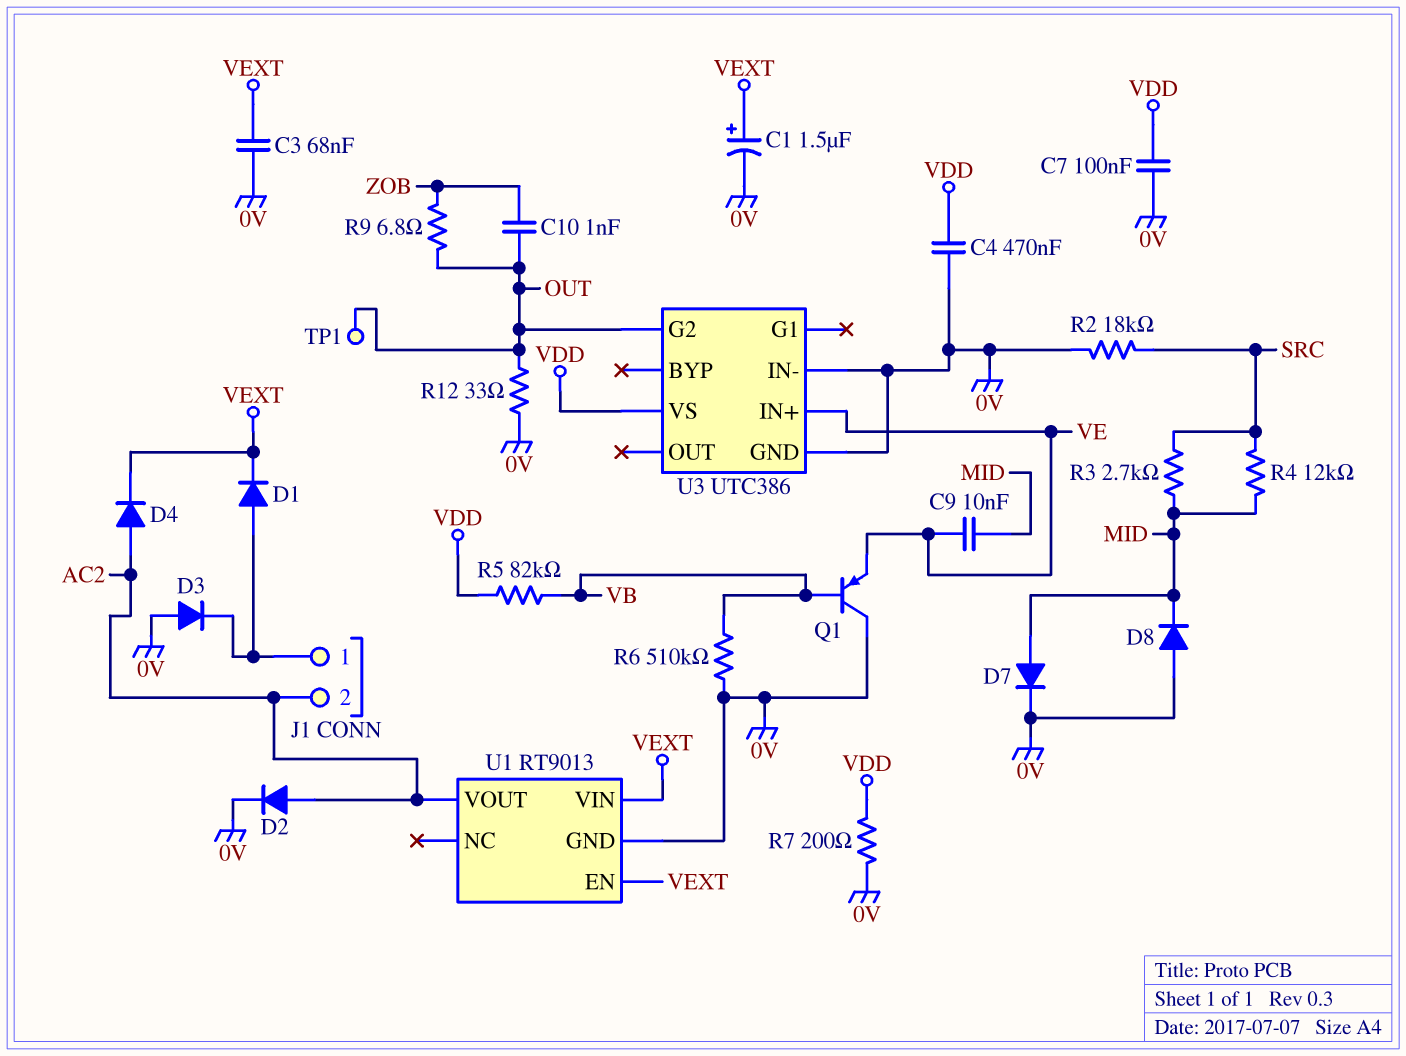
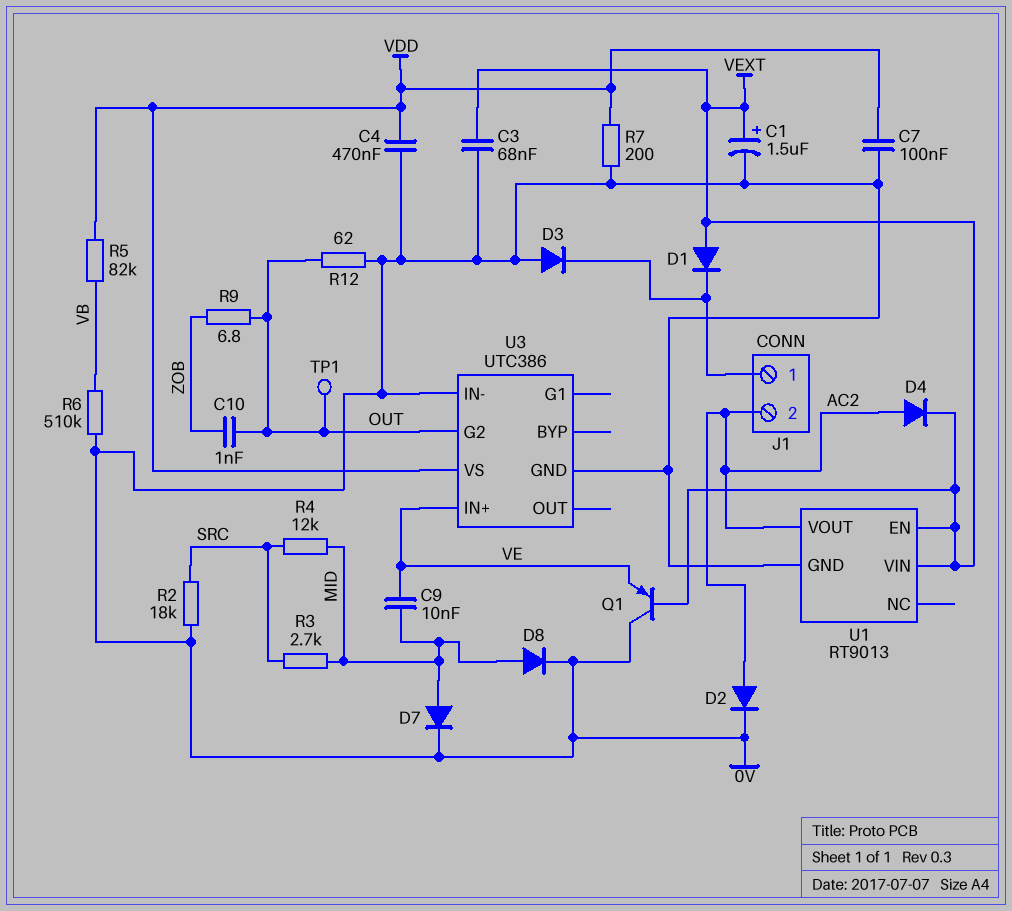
D1: diode (A J1/1, K VEXT) -> diode (A VEXT, K J1/1)
D8: diode (A 0V, K MID) -> diode (A MID, K 0V)
Q1: PNP (B VB, C 0V, E VE) -> PNP (B VEXT, C 0V, E VE)
R12: 33 (0V, OUT) -> 62 (0V, OUT)

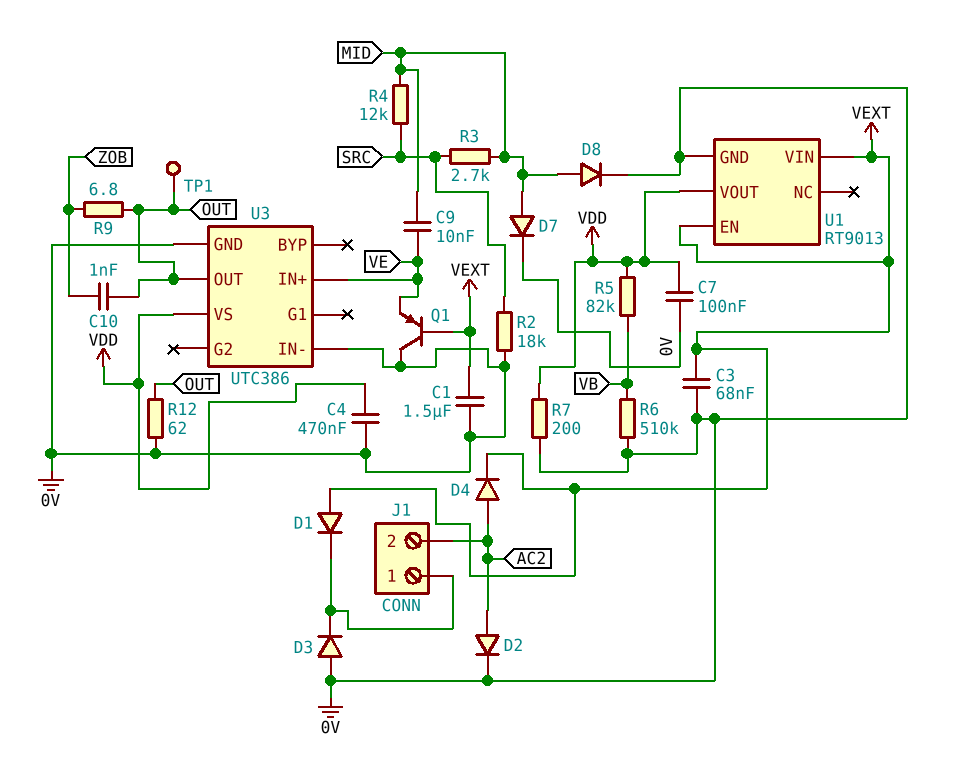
C1: 1.5uF (plus VEXT, minus 0V) -> 1.5uF (0V, VEXT)
U1 pin VOUT: AC2 -> VDD
U3 pin G2: OUT -> none
U3 pin OUT: none -> OUT

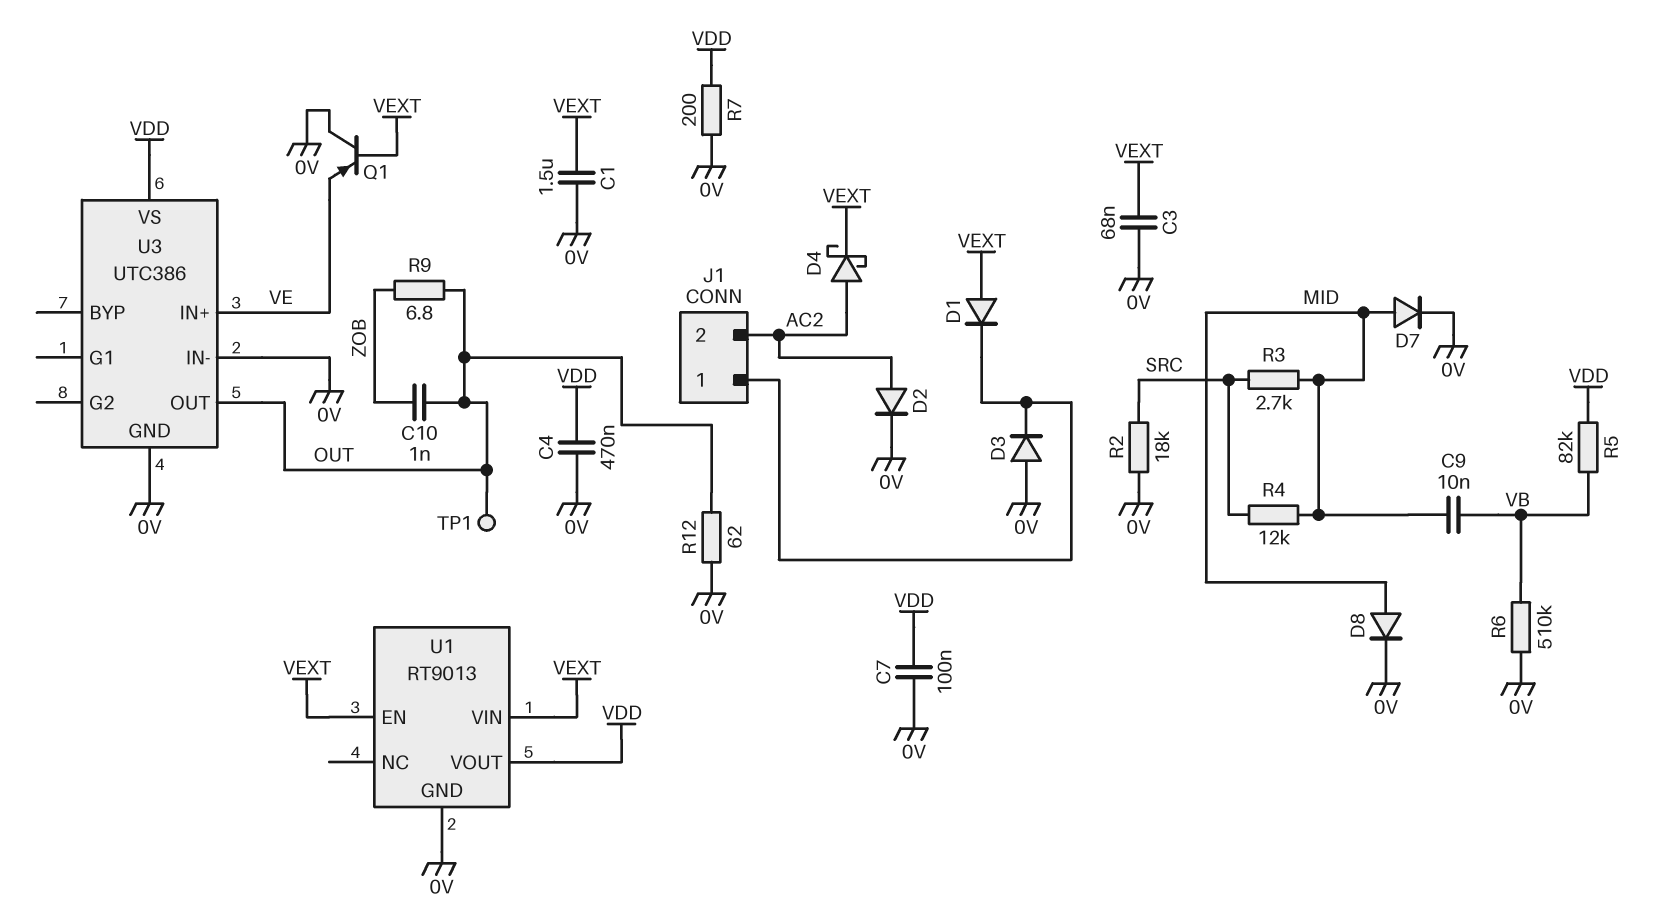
C9: 10nF (MID, VE) -> 10nF (MID, VB)
D4: diode (A AC2, K VEXT) -> schottky (A AC2, K VEXT)

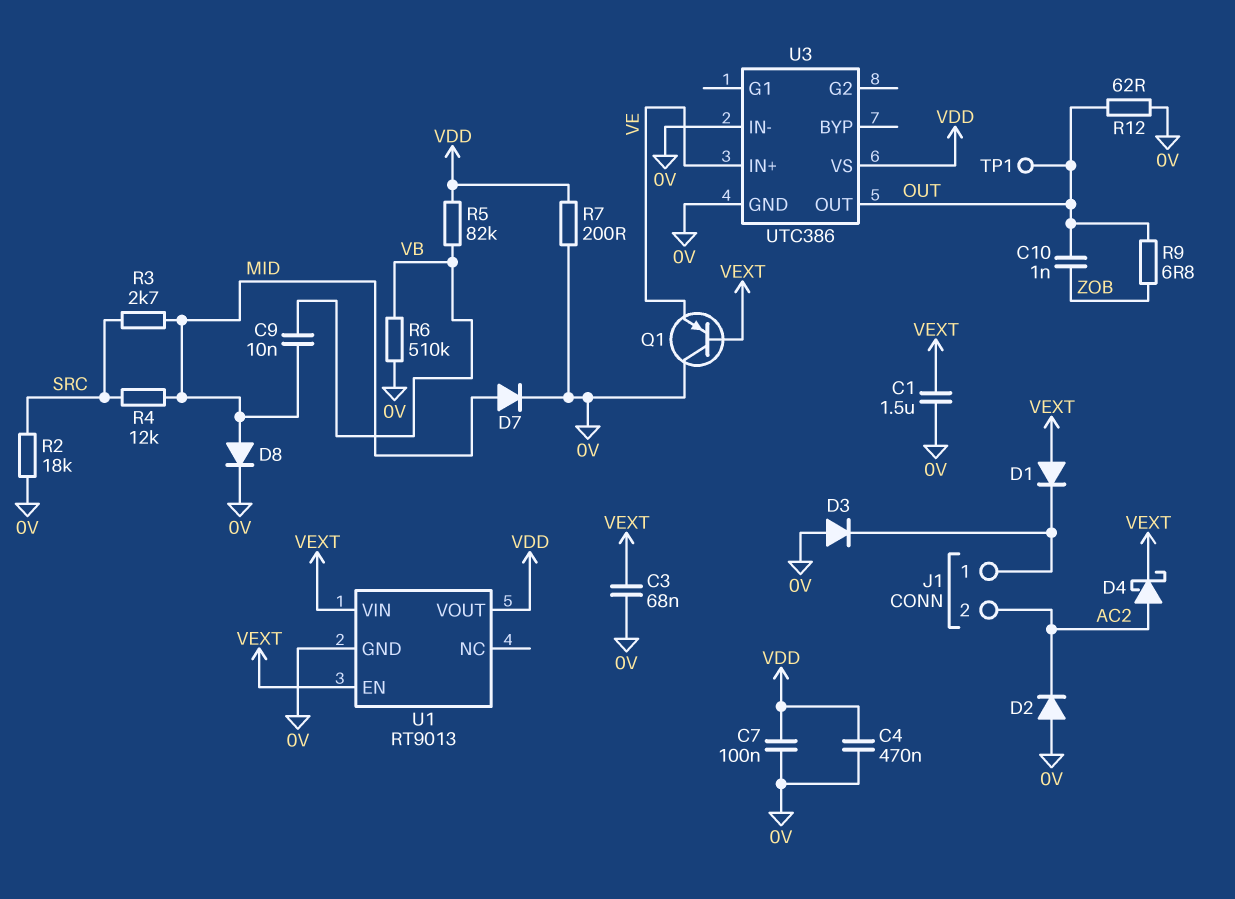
D2: diode (A AC2, K 0V) -> diode (A 0V, K AC2)

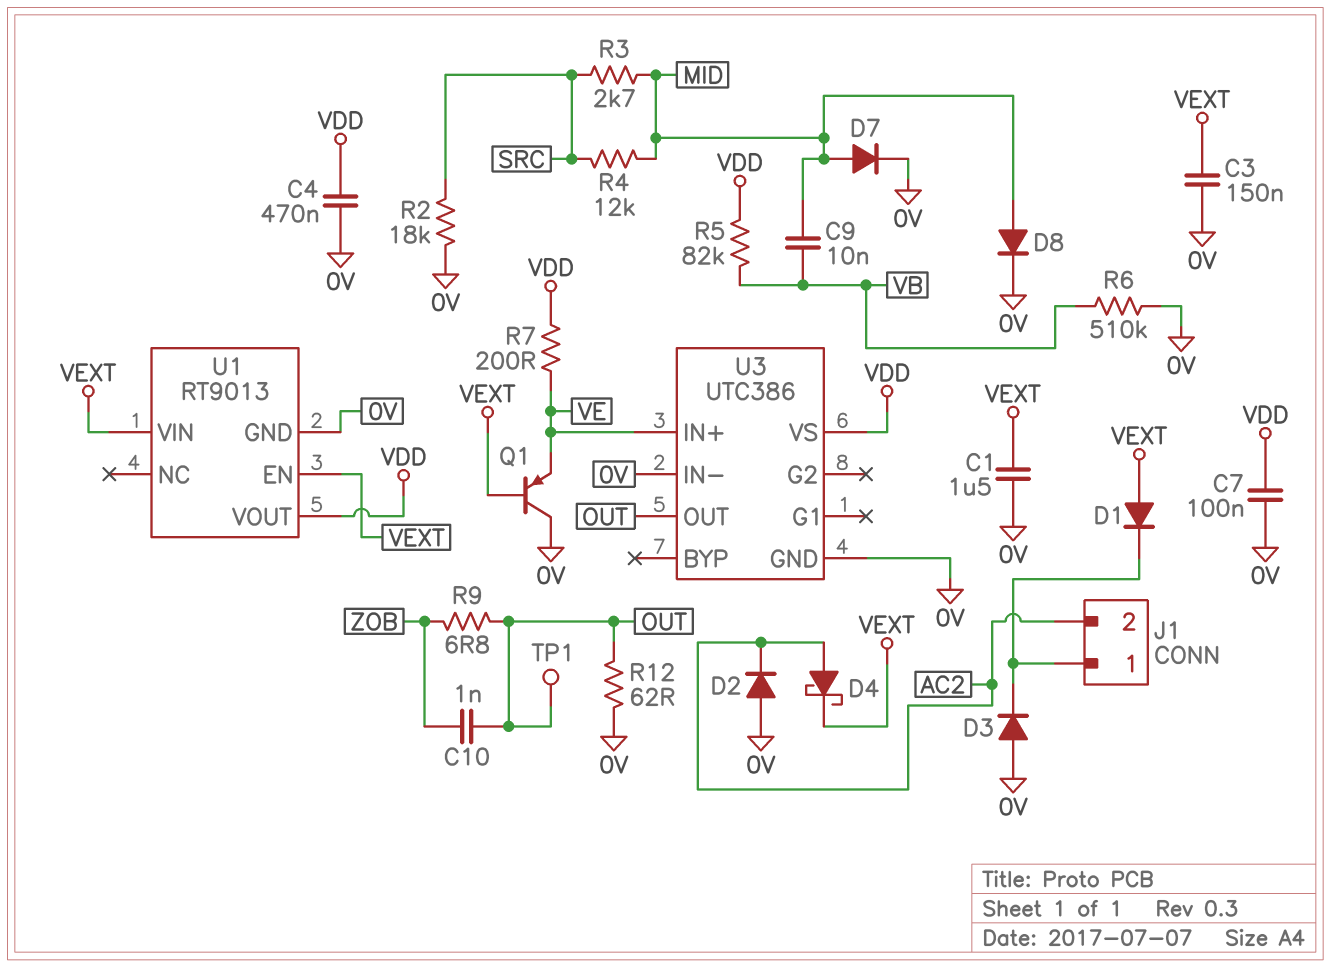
C3: 68nF (0V, VEXT) -> 150nF (0V, VEXT)
R7: 200 (0V, VDD) -> 200 (VDD, VE)

